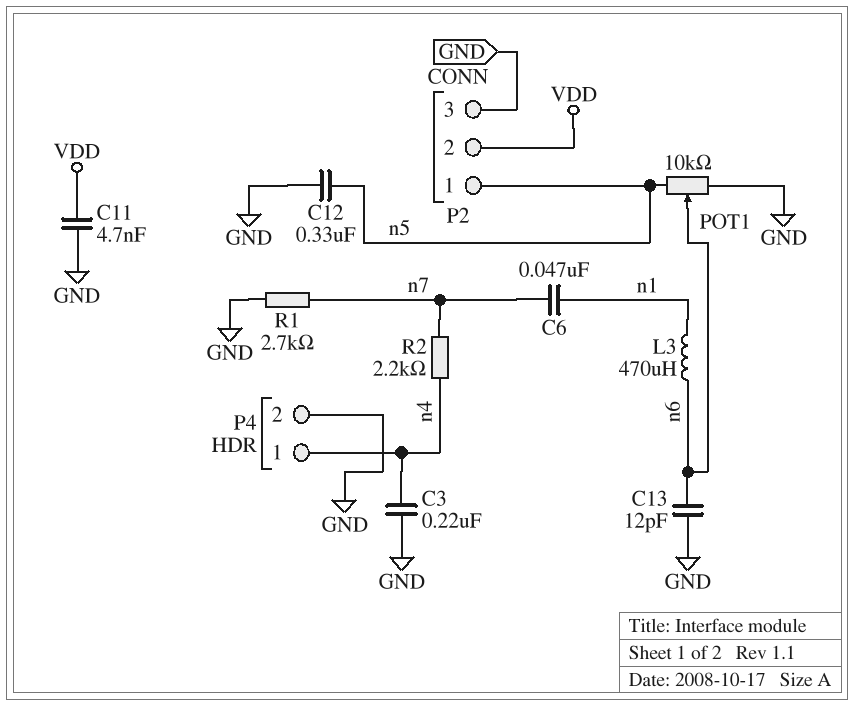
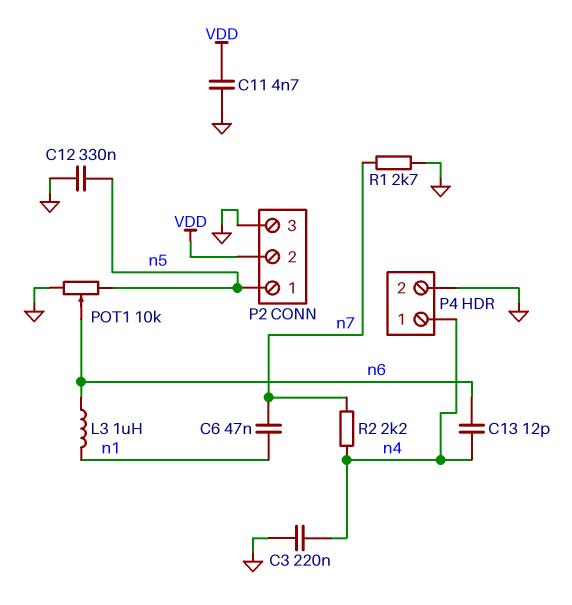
C13: 12pF (GND, n6) -> 12pF (n4, n6)
L3: 470uH (n1, n6) -> 1uH (n1, n6)

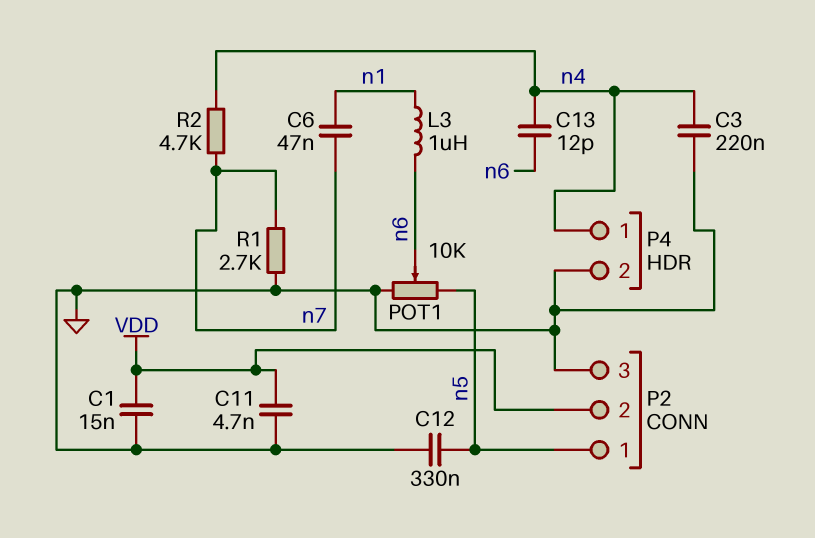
C1: none -> 15nF (GND, VDD)
R2: 2.2k (n4, n7) -> 4.7k (n4, n7)

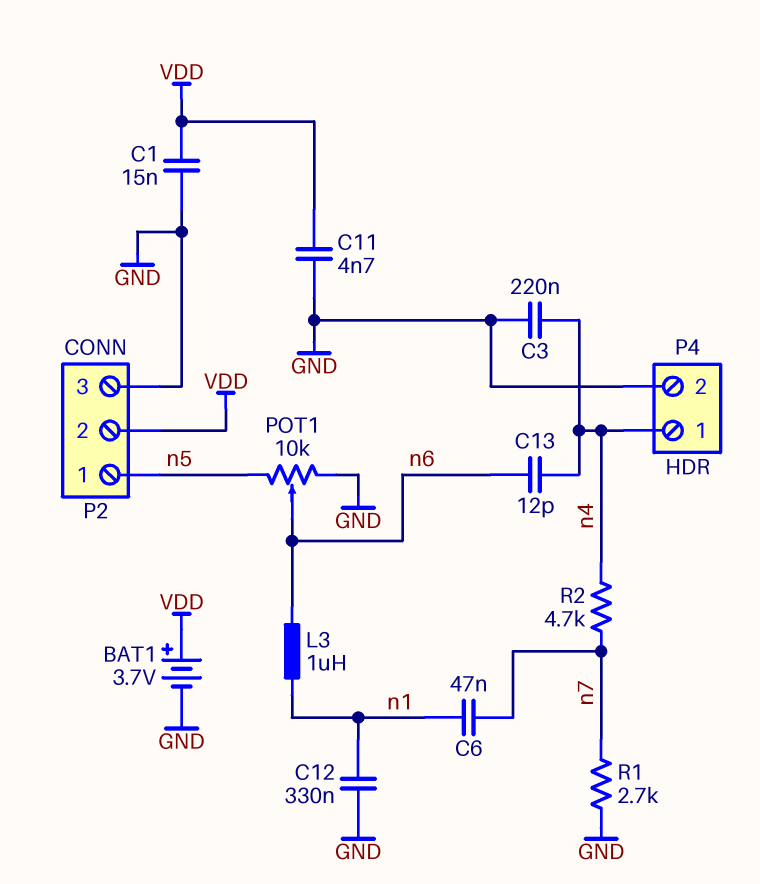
BAT1: none -> 3.7V (plus VDD, minus GND)
C12: 330nF (GND, n5) -> 330nF (GND, n1)

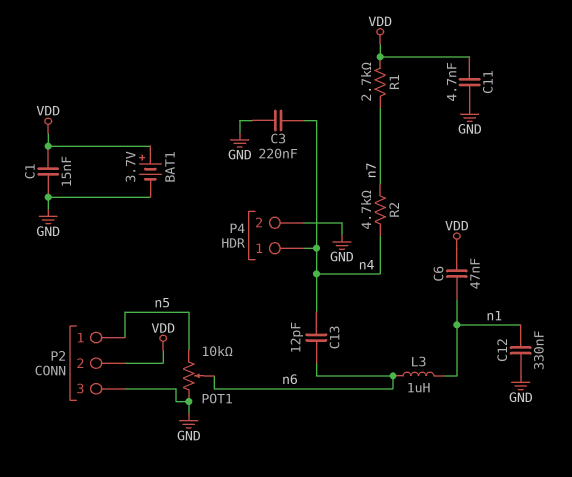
C6: 47nF (n1, n7) -> 47nF (VDD, n1)
R1: 2.7k (GND, n7) -> 2.7k (VDD, n7)

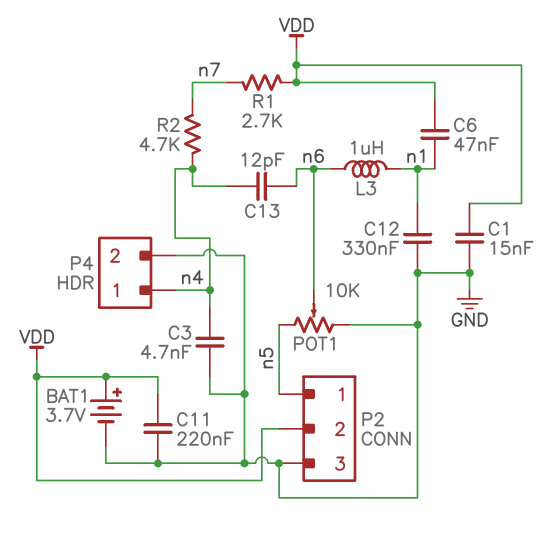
C3: 220nF (GND, n4) -> 4.7nF (GND, n4)
C11: 4.7nF (GND, VDD) -> 220nF (GND, VDD)

